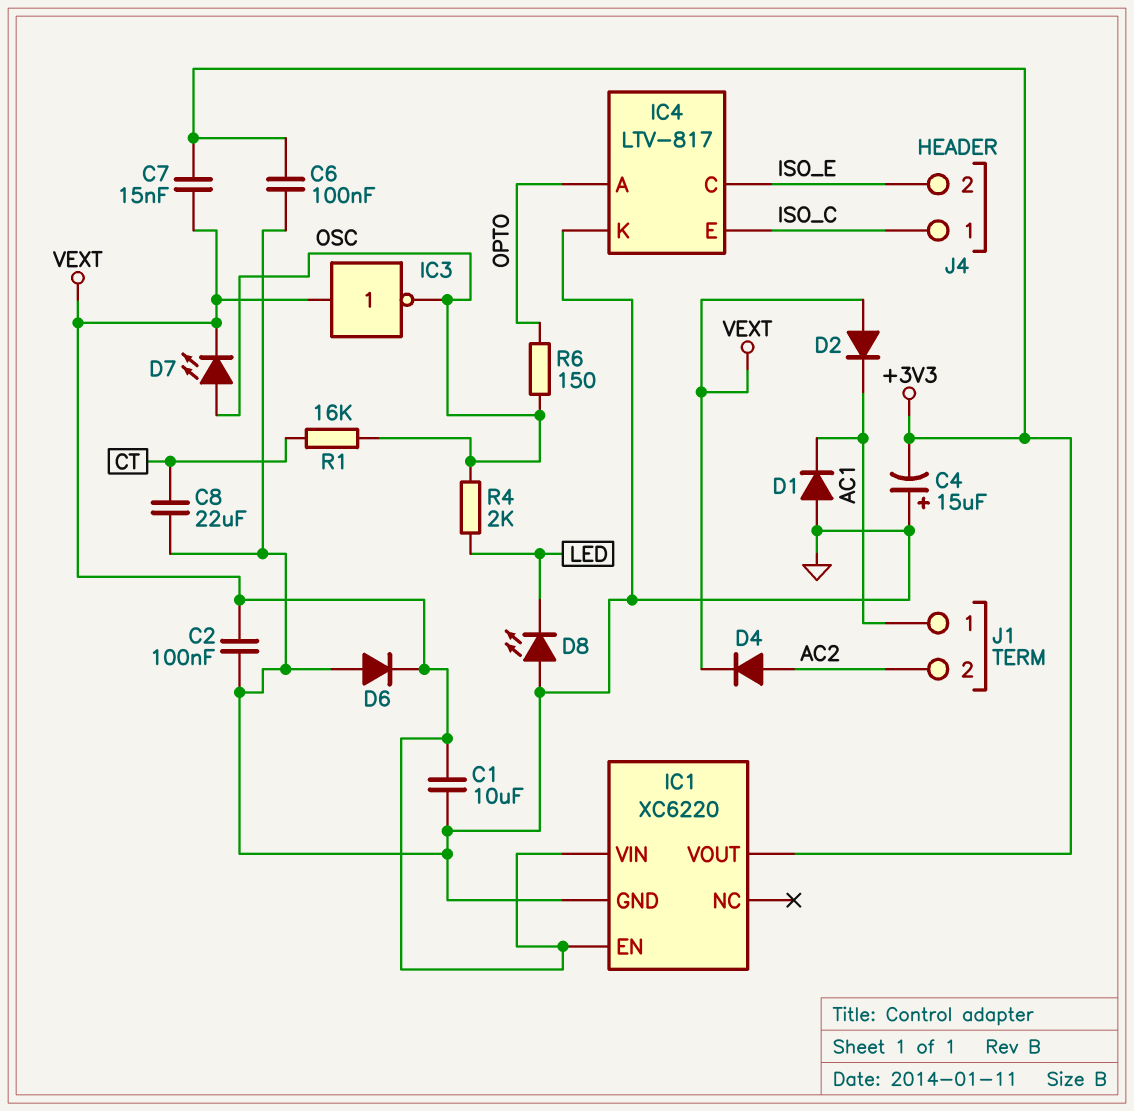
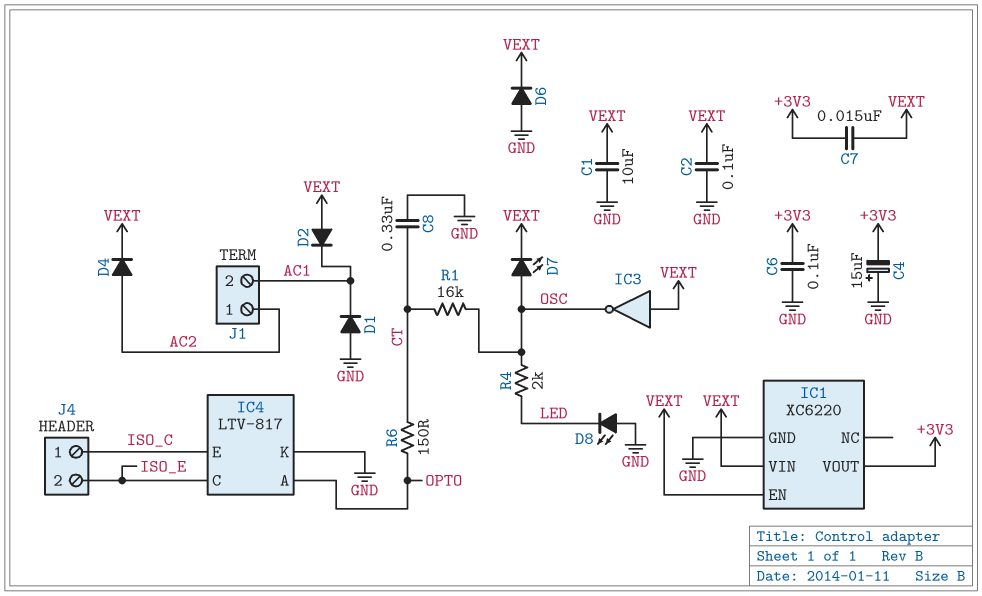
C8: 22uF (CT, GND) -> 330nF (CT, GND)
J1 pin 1: AC1 -> AC2
J1 pin 2: AC2 -> AC1
R6: 150 (OPTO, OSC) -> 150 (CT, OPTO)

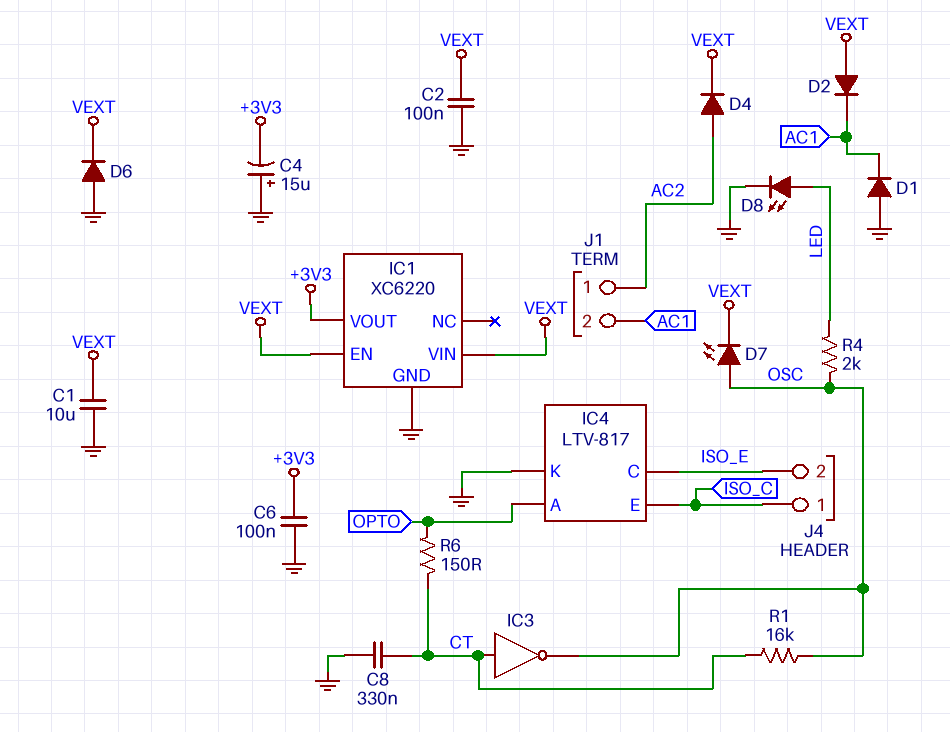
C7: 15nF (+3V3, VEXT) -> none
D8: LED (A GND, K LED) -> LED (A LED, K GND)
IC3: NOT (in VEXT, out OSC) -> NOT (in CT, out OSC)

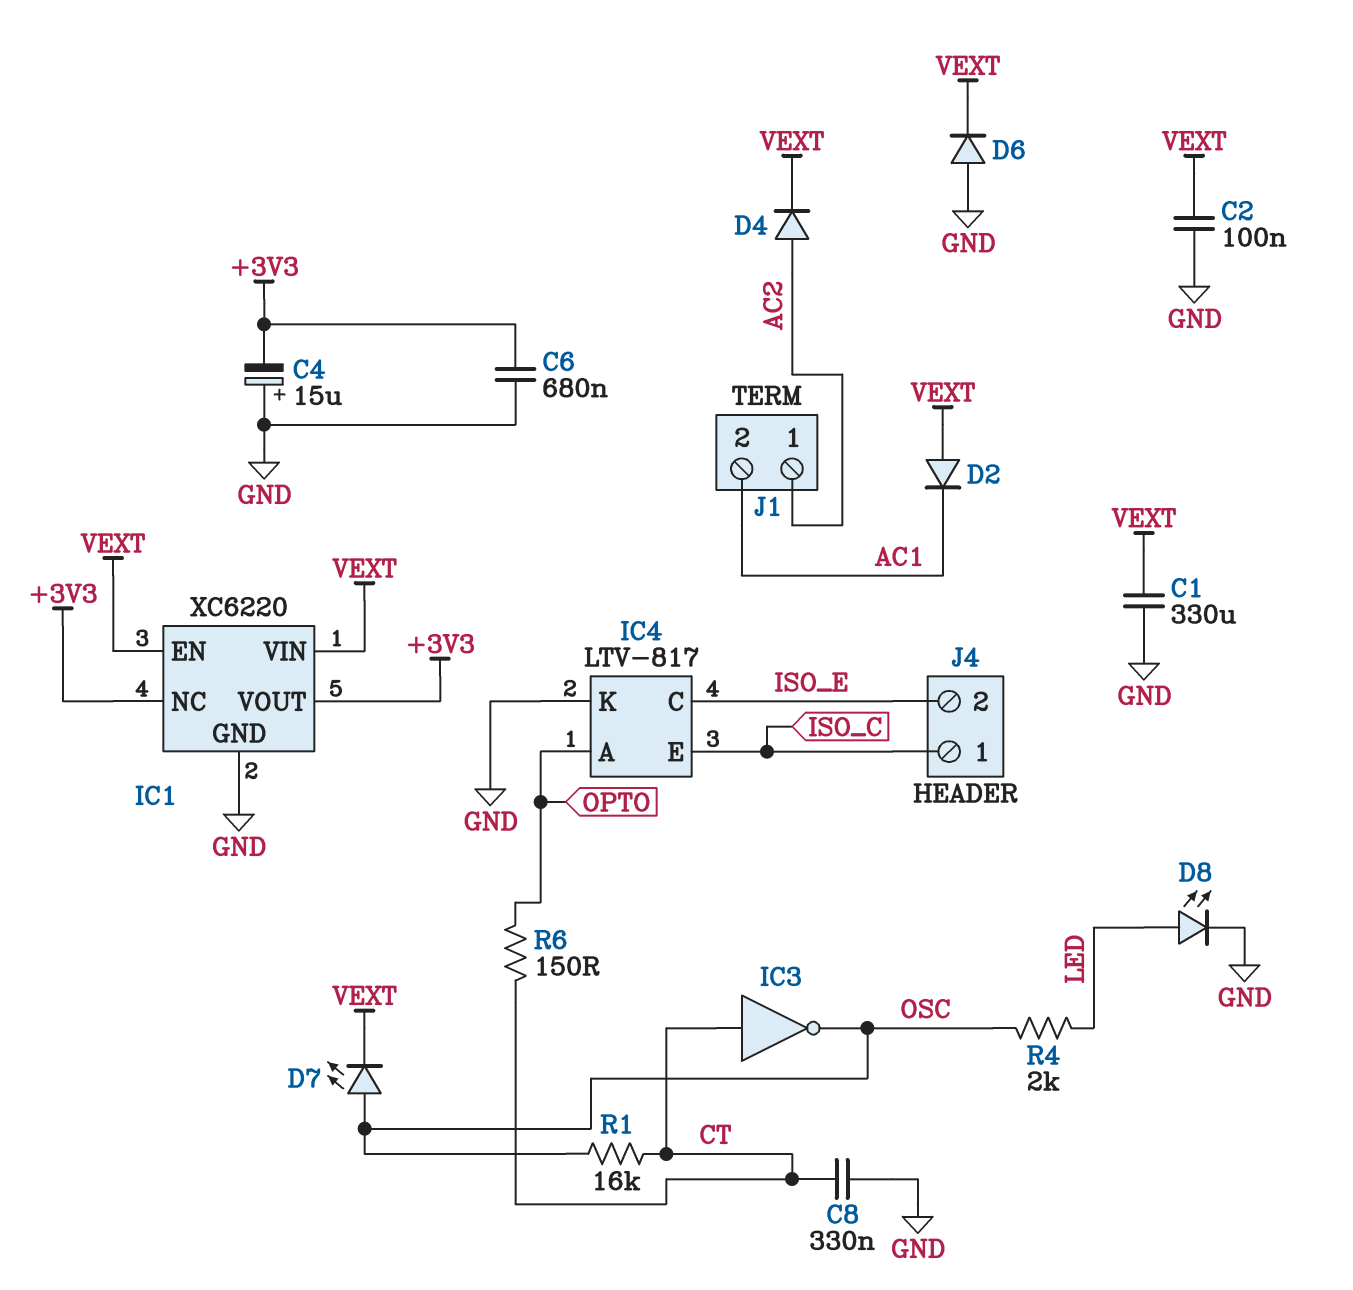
C1: 10uF (GND, VEXT) -> 330uF (GND, VEXT)
C6: 100nF (+3V3, GND) -> 680nF (+3V3, GND)
D1: diode (A GND, K AC1) -> none
IC1 pin NC: none -> +3V3

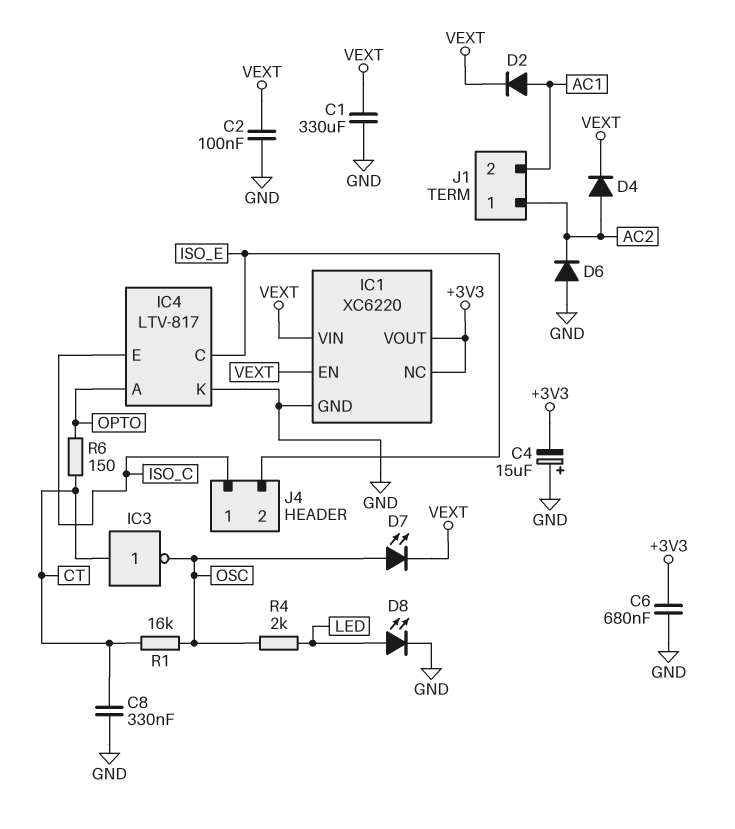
D2: diode (A VEXT, K AC1) -> diode (A AC1, K VEXT)
D6: diode (A GND, K VEXT) -> diode (A GND, K AC2)

